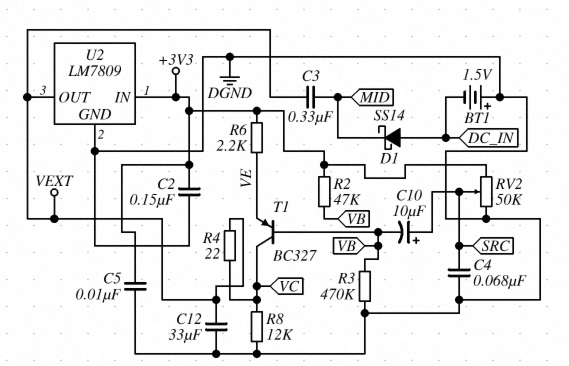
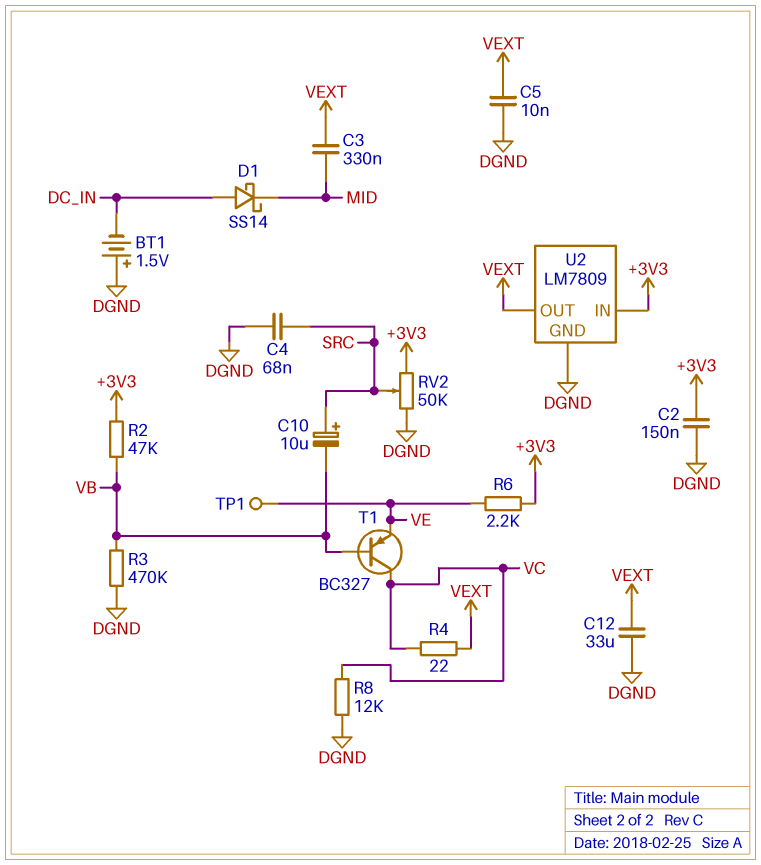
C5: 10nF (+3V3, DGND) -> 10nF (DGND, VEXT)
TP1: none -> test point (VE)

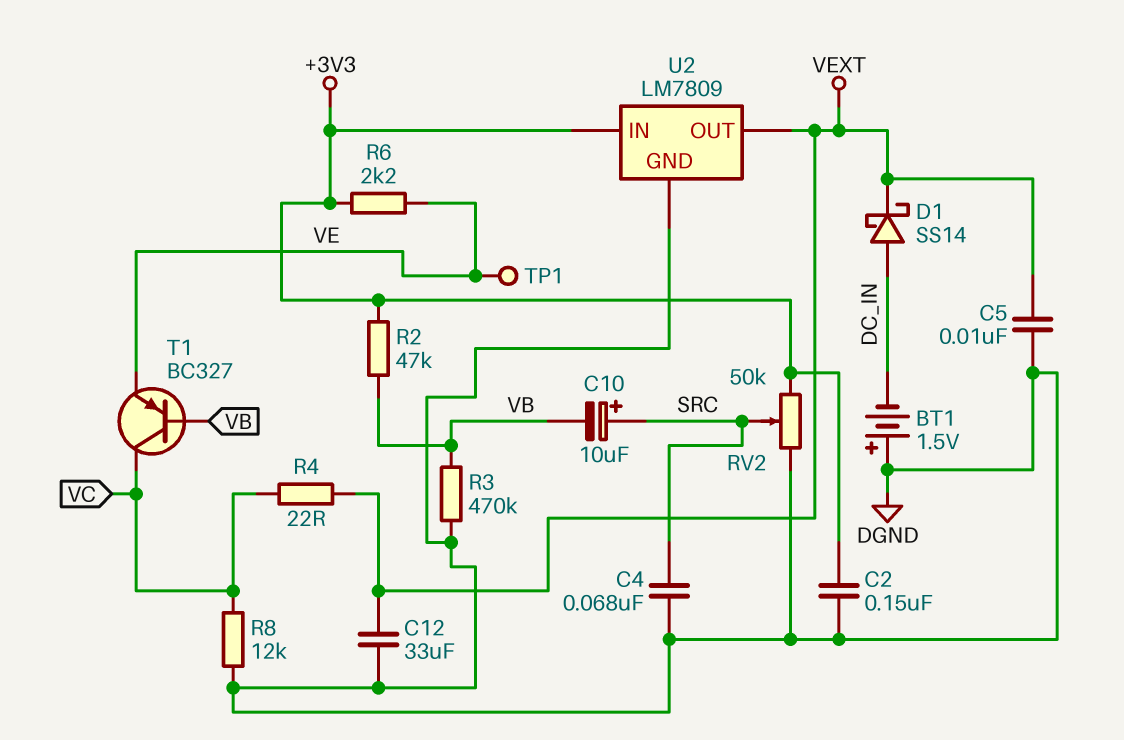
C3: 330nF (MID, VEXT) -> none
D1: schottky SS14 (A DC_IN, K MID) -> schottky SS14 (A DC_IN, K VEXT)

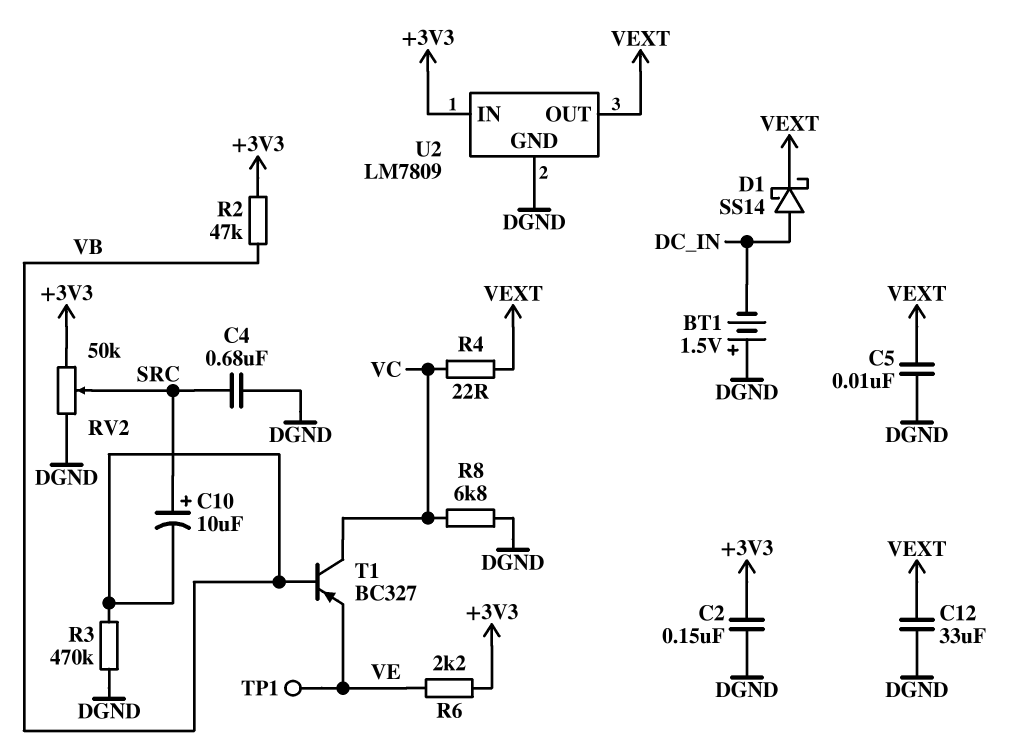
C4: 68nF (DGND, SRC) -> 680nF (DGND, SRC)
R8: 12k (DGND, VC) -> 6.8k (DGND, VC)

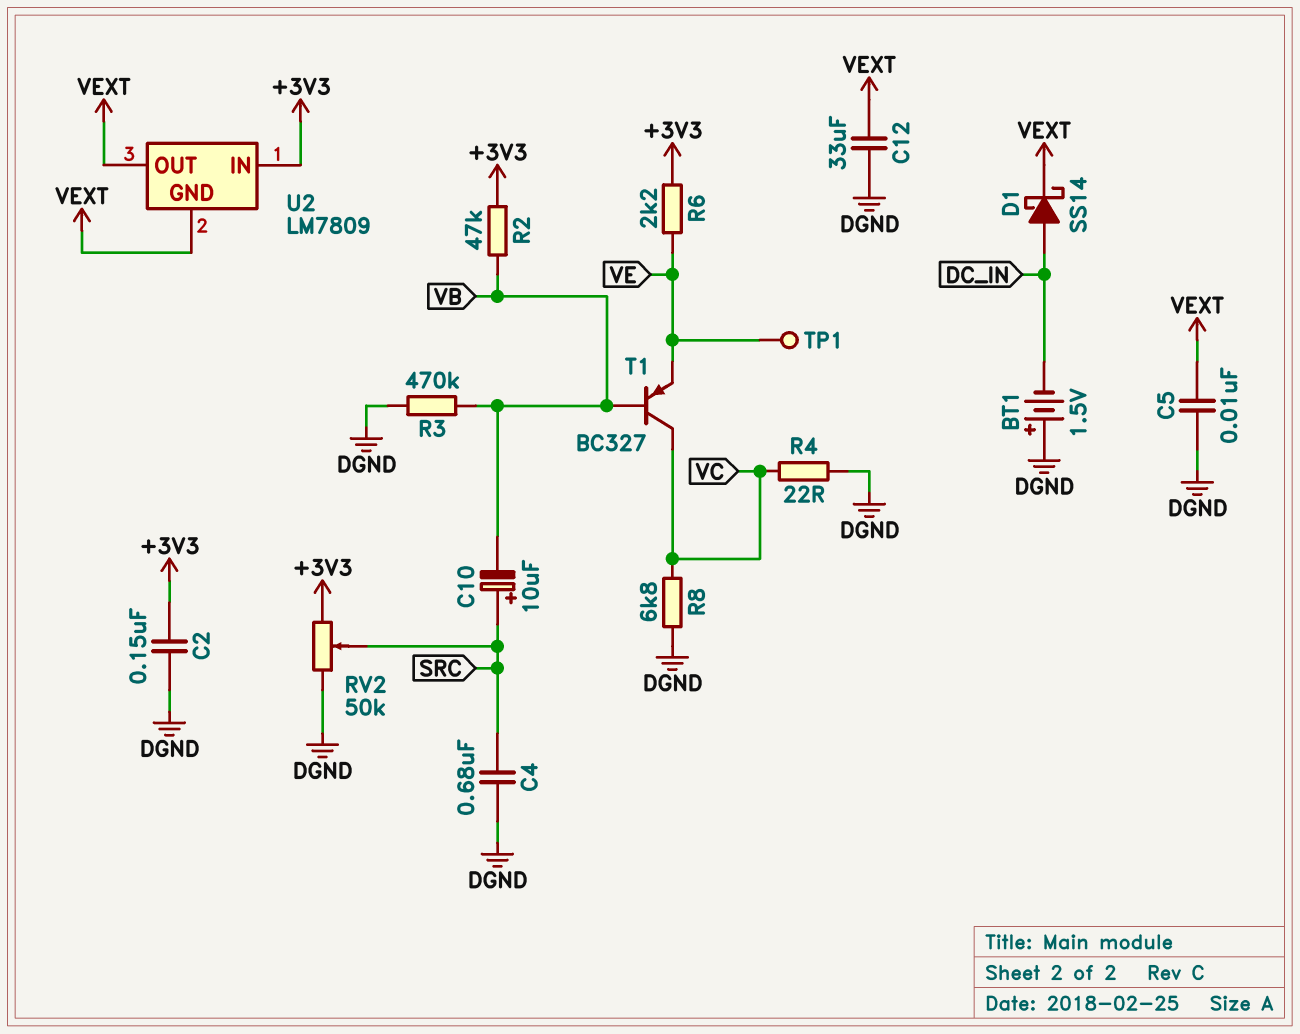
R4: 22 (VC, VEXT) -> 22 (DGND, VC)
U2 pin GND: DGND -> VEXT

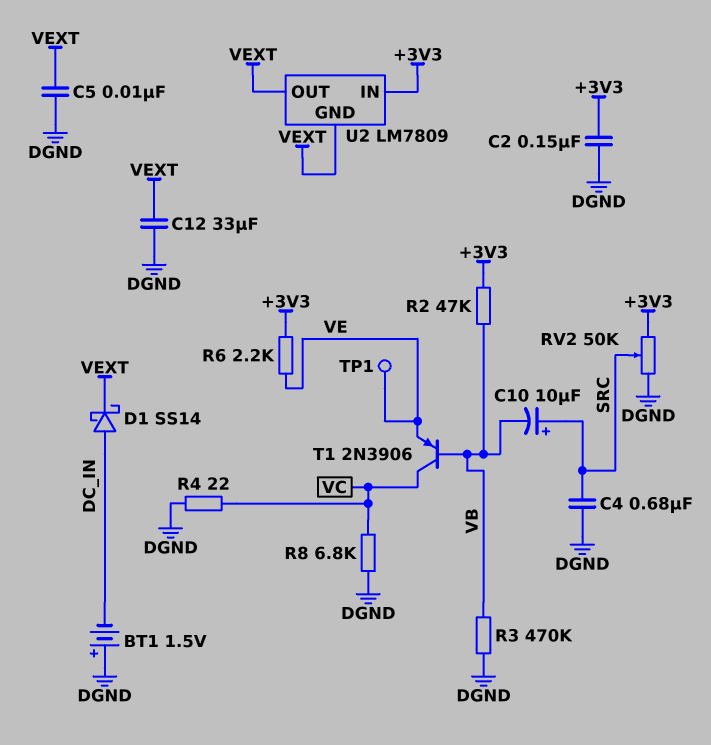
T1: PNP BC327 (B VB, C VC, E VE) -> PNP 2N3906 (B VB, C VC, E VE)

